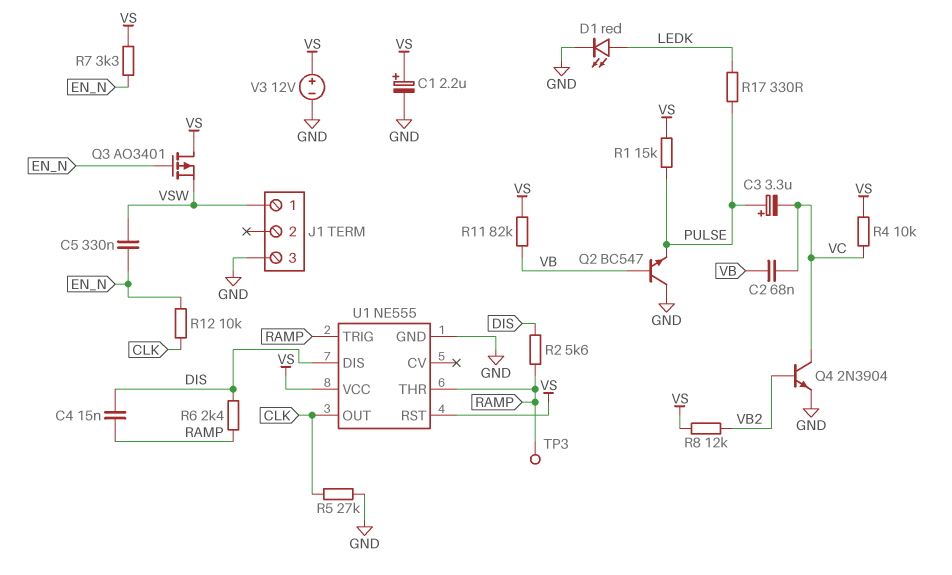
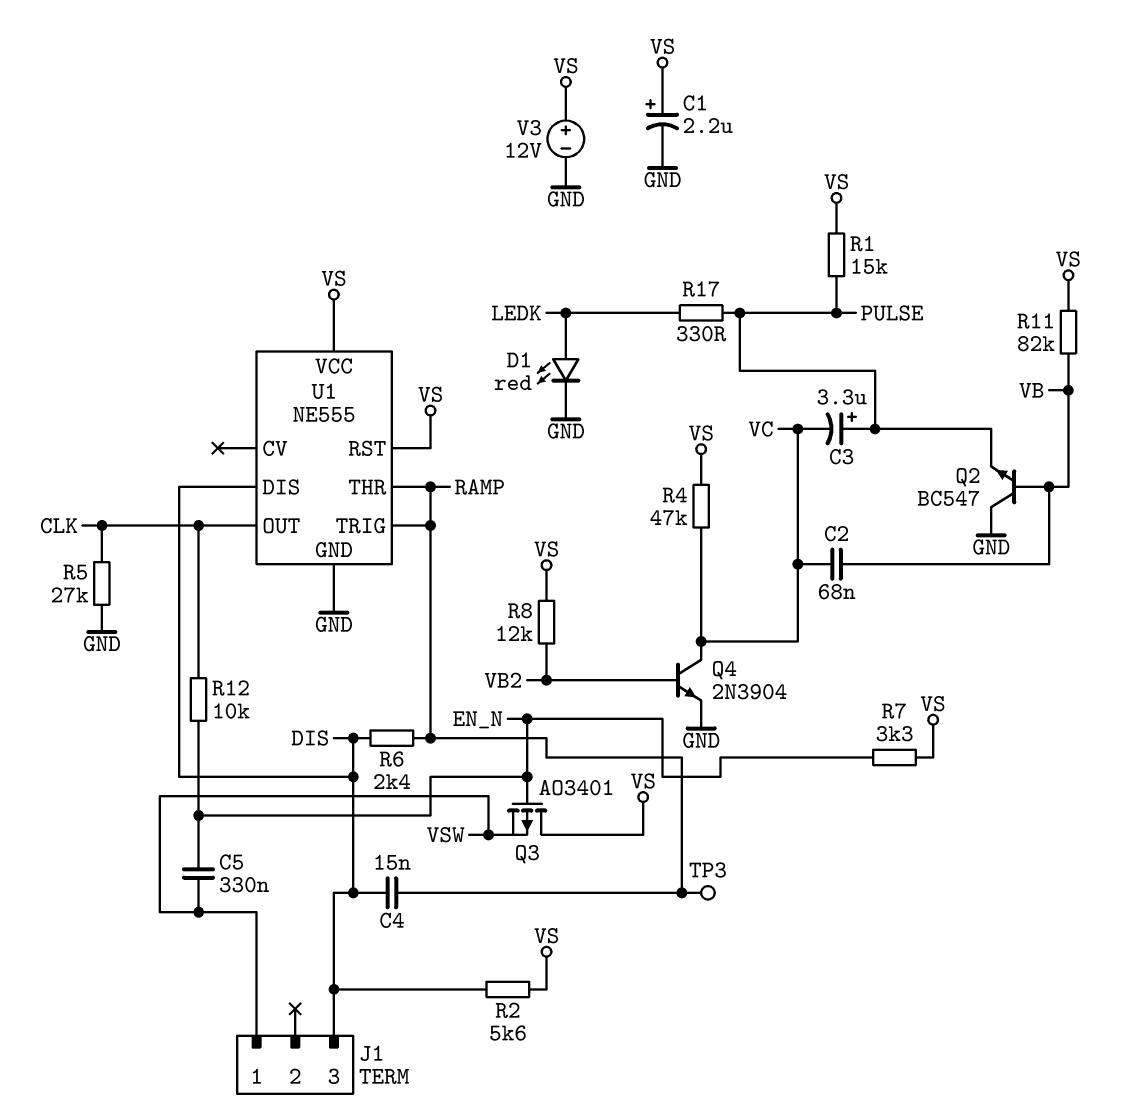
J1 pin 3: GND -> DIS
R2: 5.6k (DIS, RAMP) -> 5.6k (DIS, VS)
R4: 10k (VC, VS) -> 47k (VC, VS)

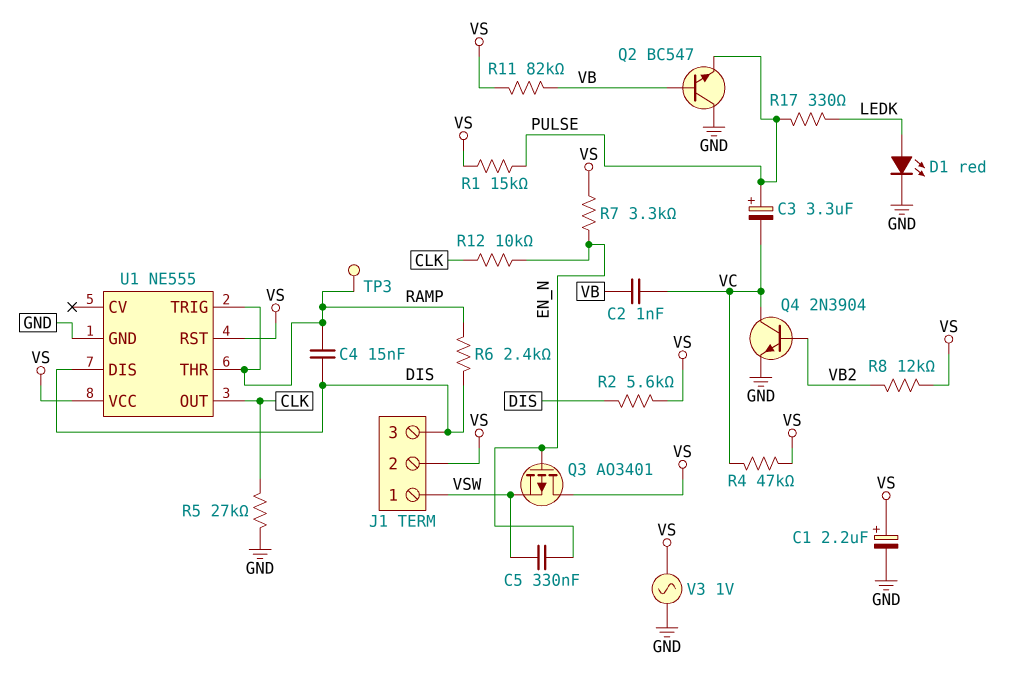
C2: 68nF (VB, VC) -> 1nF (VB, VC)
J1 pin 2: none -> VS
V3: 12V (plus VS, minus GND) -> AC 1V (GND, VS)

